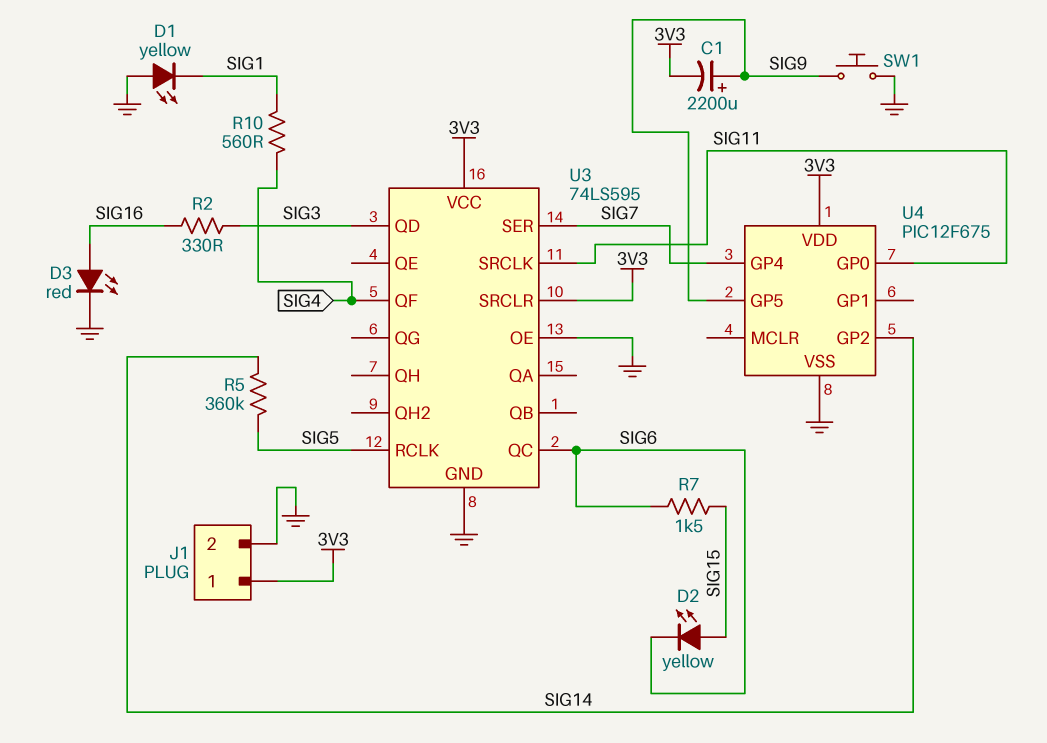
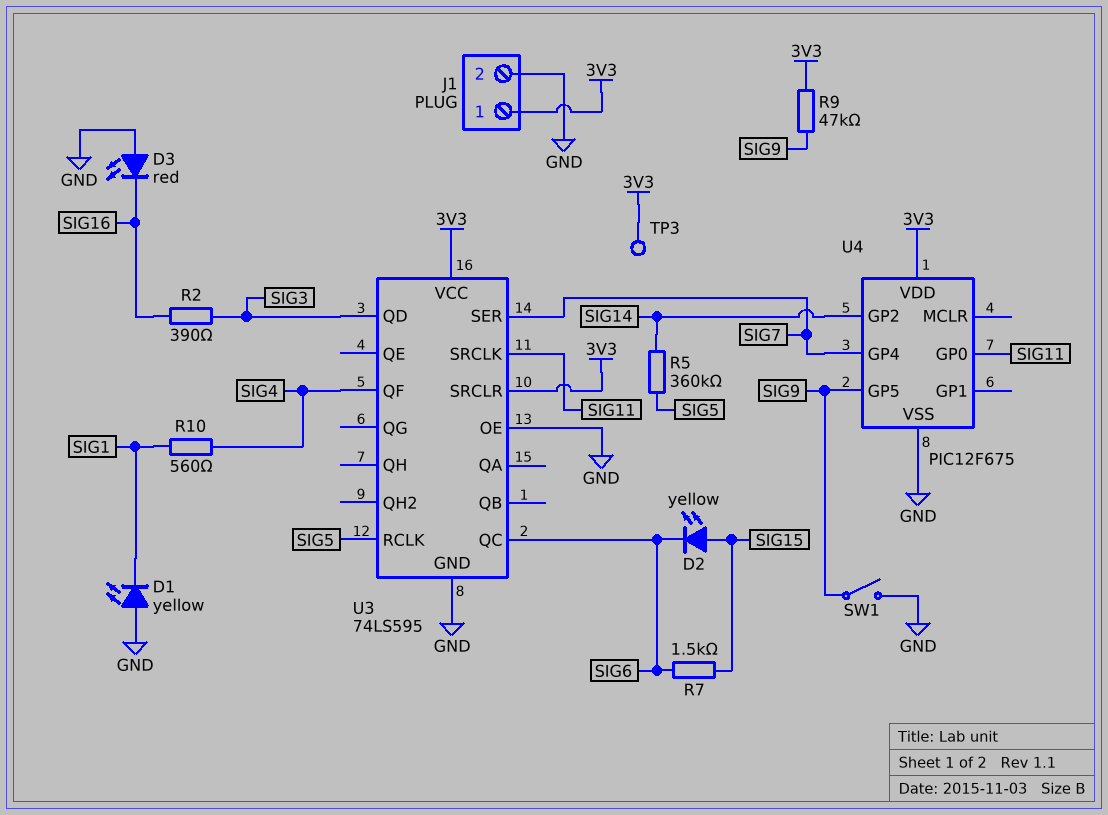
C1: 2200uF (plus SIG9, minus 3V3) -> none
D3: LED red (A SIG16, K GND) -> LED red (A GND, K SIG16)
R2: 330 (SIG3, SIG16) -> 390 (SIG3, SIG16)
R9: none -> 47k (3V3, SIG9)
SW1: button (GND, SIG9) -> switch (GND, SIG9)
TP3: none -> test point (3V3)

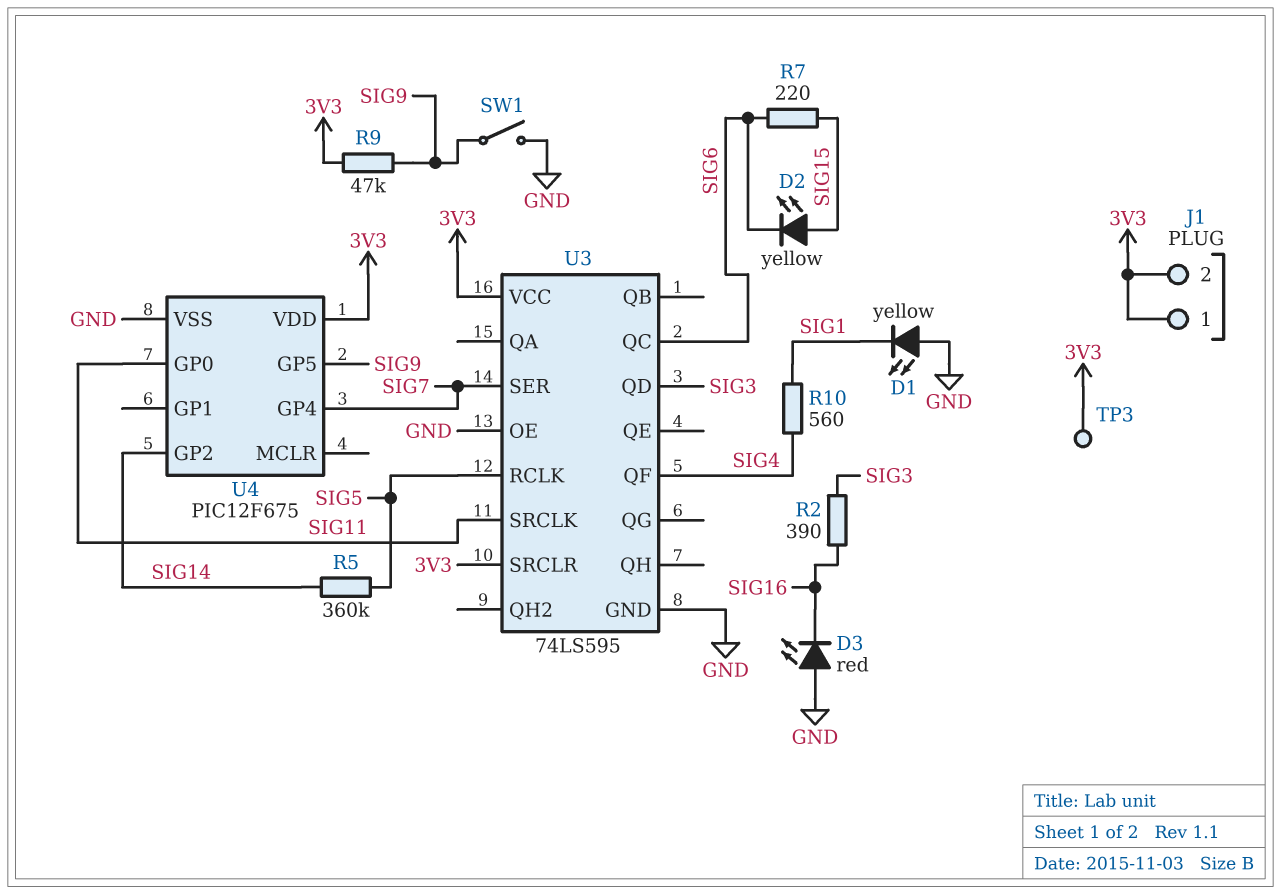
J1 pin 2: GND -> 3V3
R7: 1.5k (SIG6, SIG15) -> 220 (SIG6, SIG15)

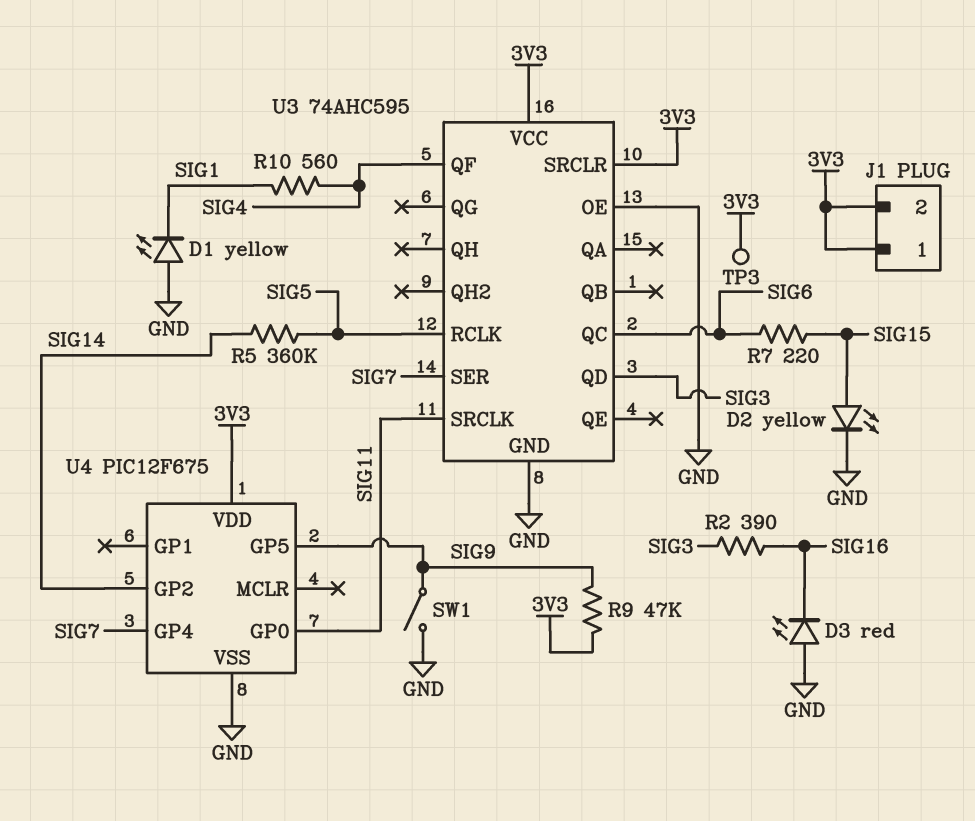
D2: LED yellow (A SIG15, K SIG6) -> LED yellow (A SIG15, K GND)
U3: 74LS595 -> 74AHC595

